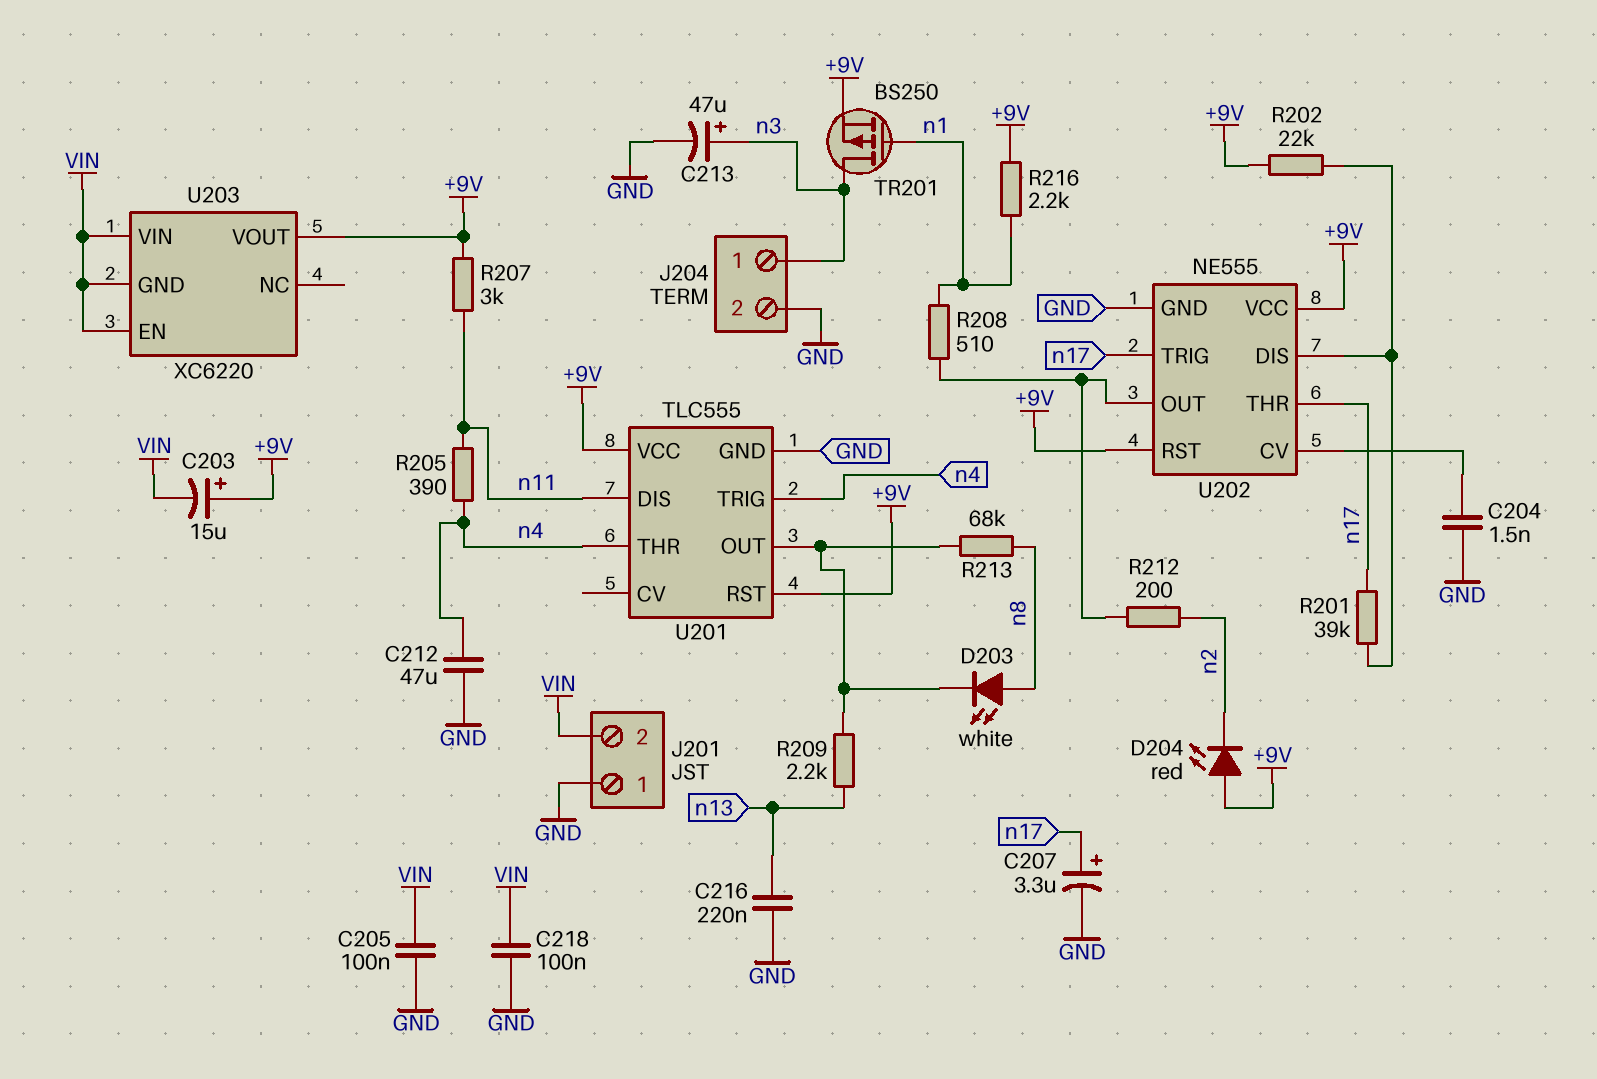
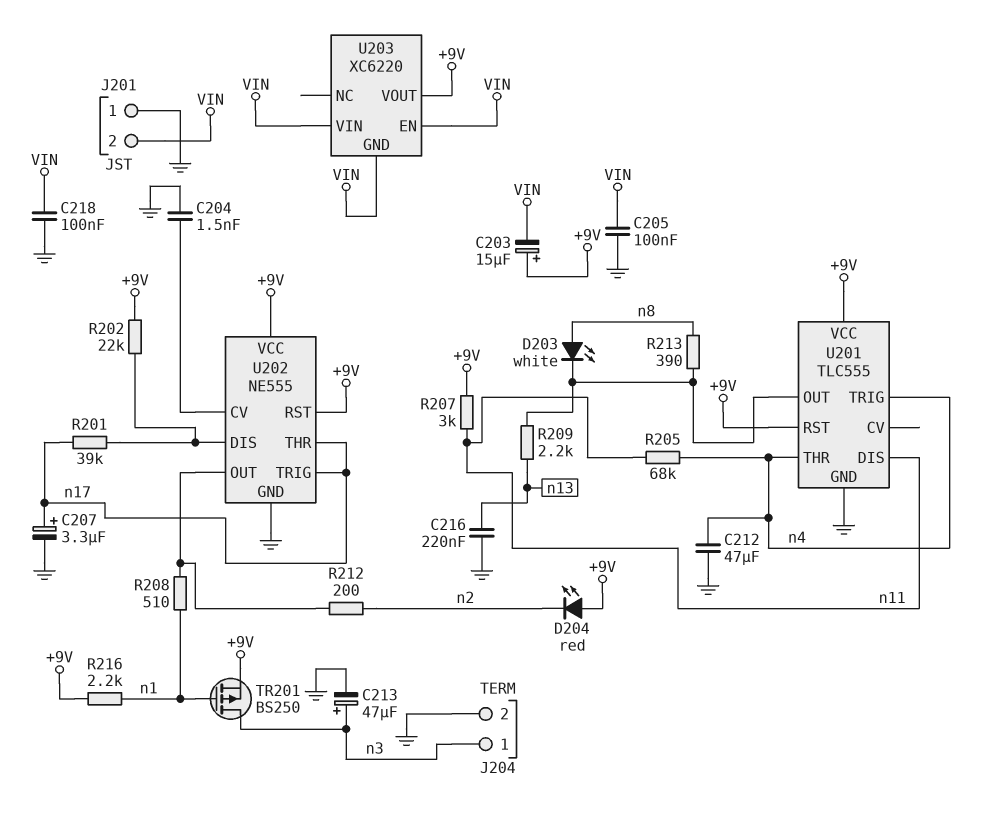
R205: 390 (n4, n11) -> 68k (n4, n11)
R213: 68k (U201/OUT, n8) -> 390 (U201/OUT, n8)

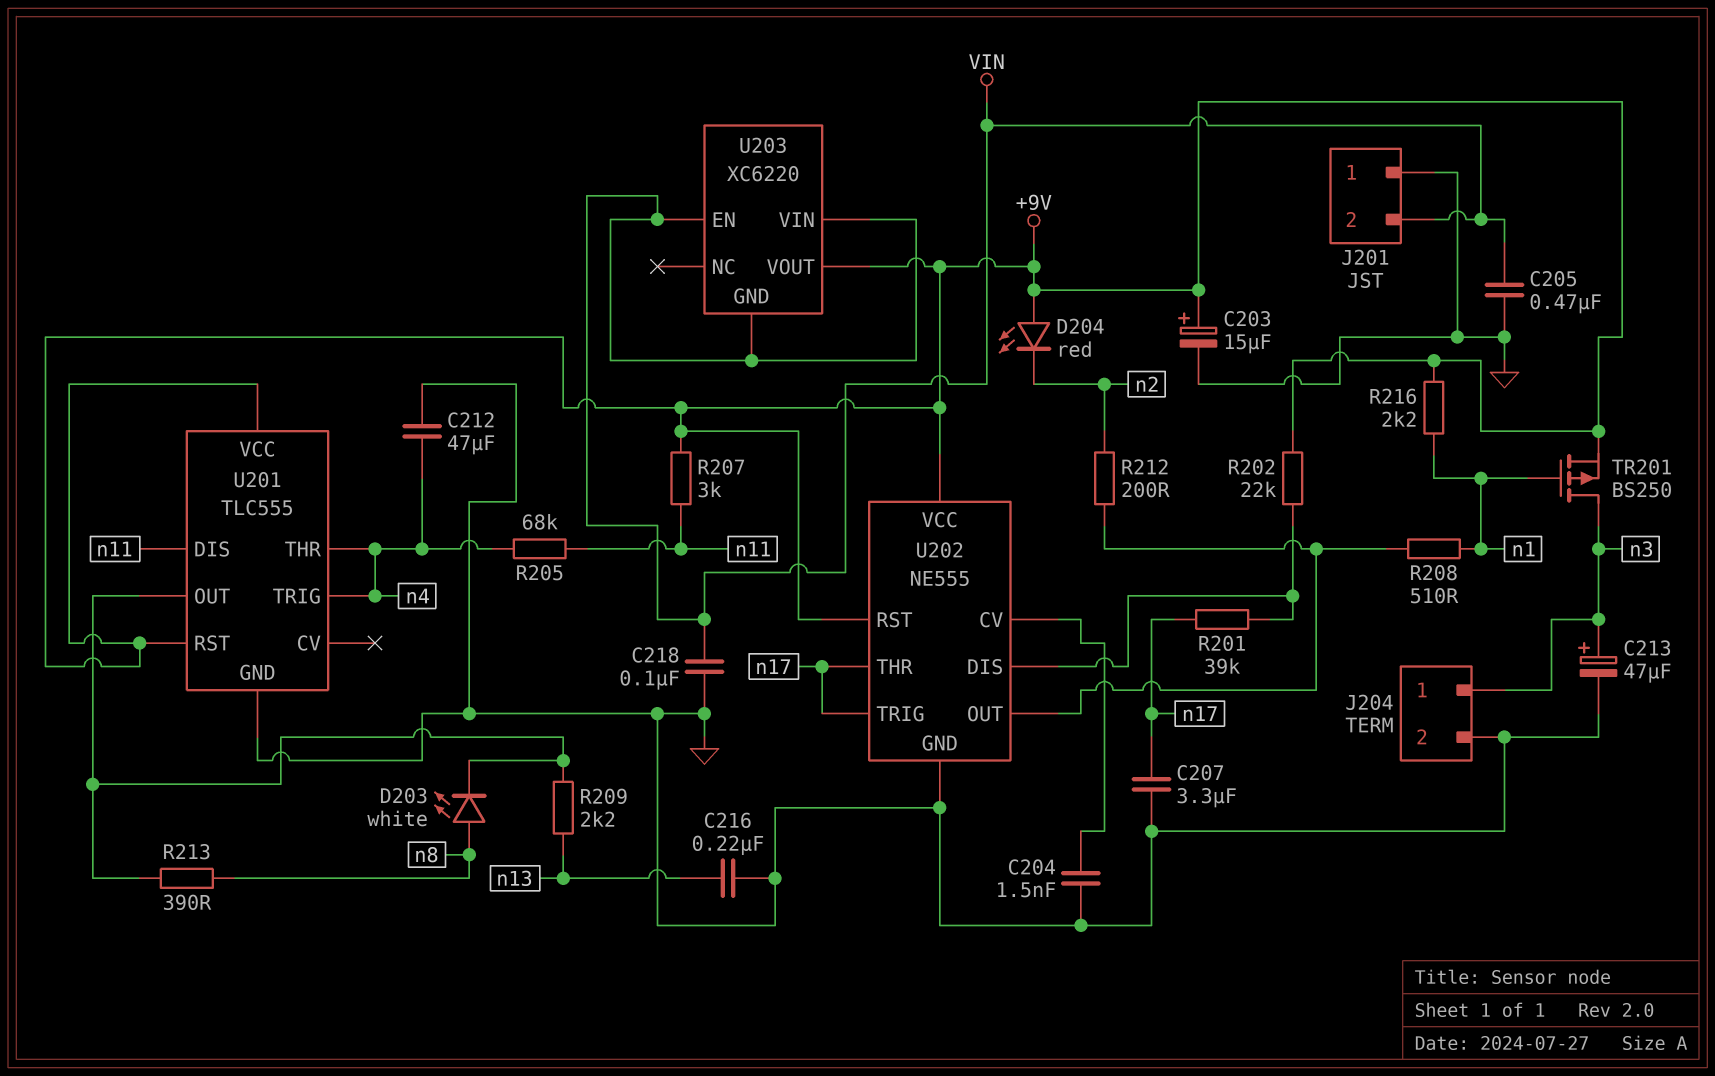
C203: 15uF (plus +9V, minus VIN) -> 15uF (plus +9V, minus GND)
C205: 100nF (GND, VIN) -> 470nF (GND, VIN)
C207: 3.3uF (plus n17, minus GND) -> 3.3uF (GND, n17)

